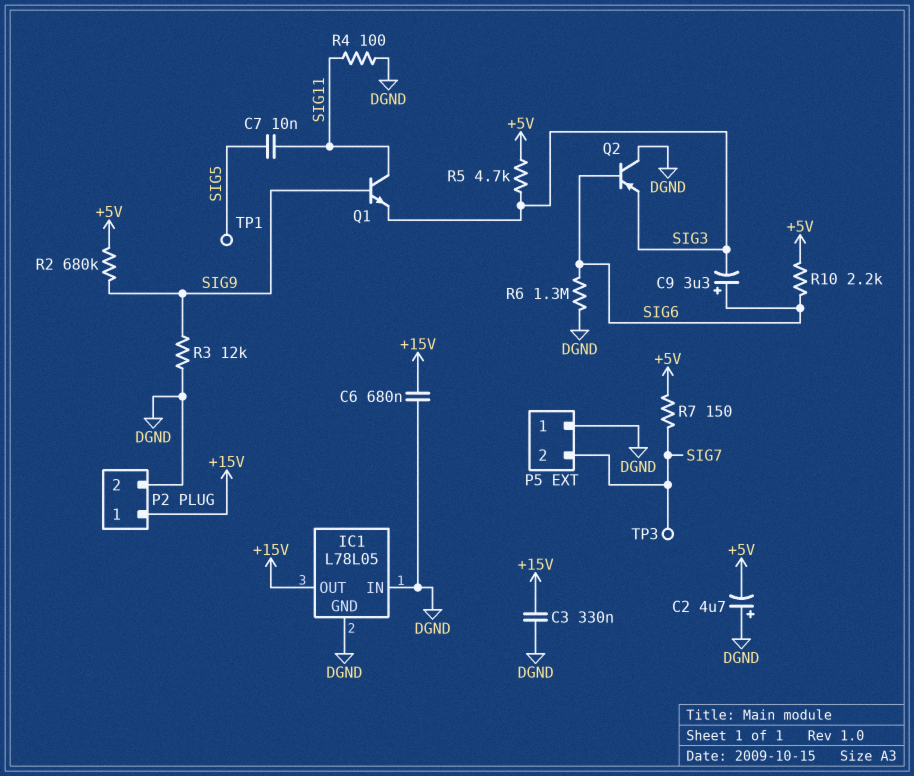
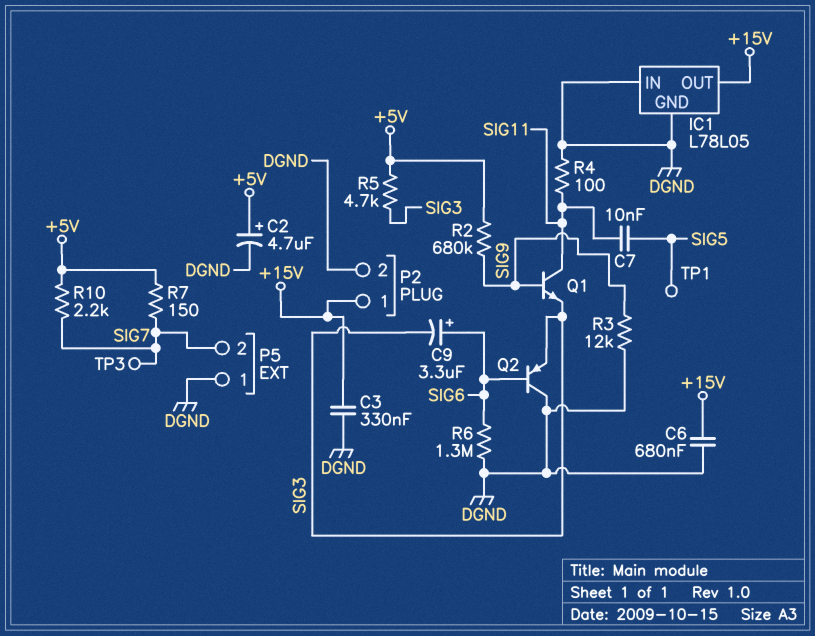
C2: 4.7uF (plus DGND, minus +5V) -> 4.7uF (plus +5V, minus DGND)
R10: 2.2k (+5V, SIG6) -> 2.2k (+5V, SIG7)

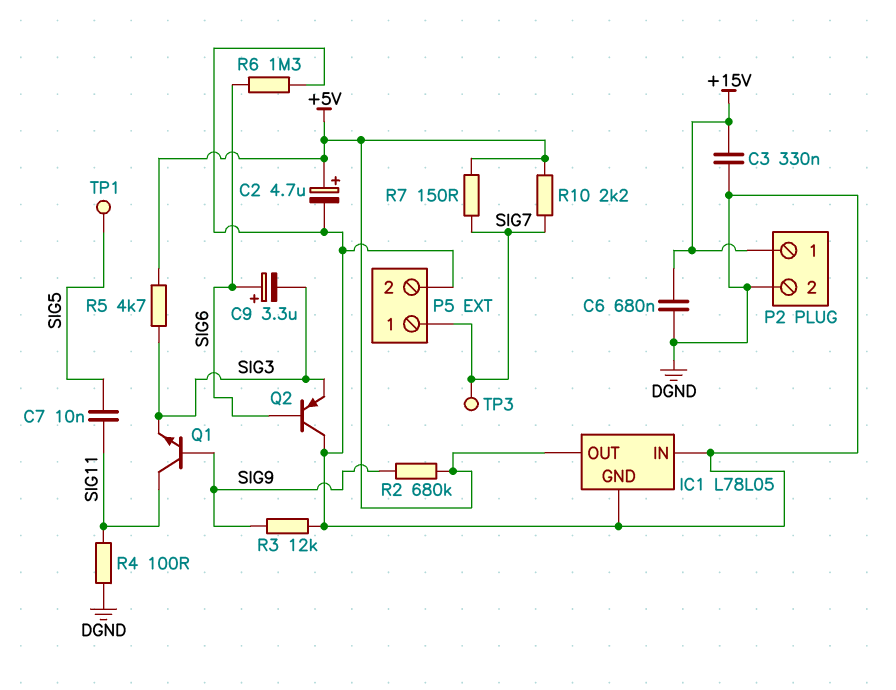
IC1 pin OUT: +15V -> +5V
P5 pin 1: DGND -> SIG7
P5 pin 2: SIG7 -> DGND

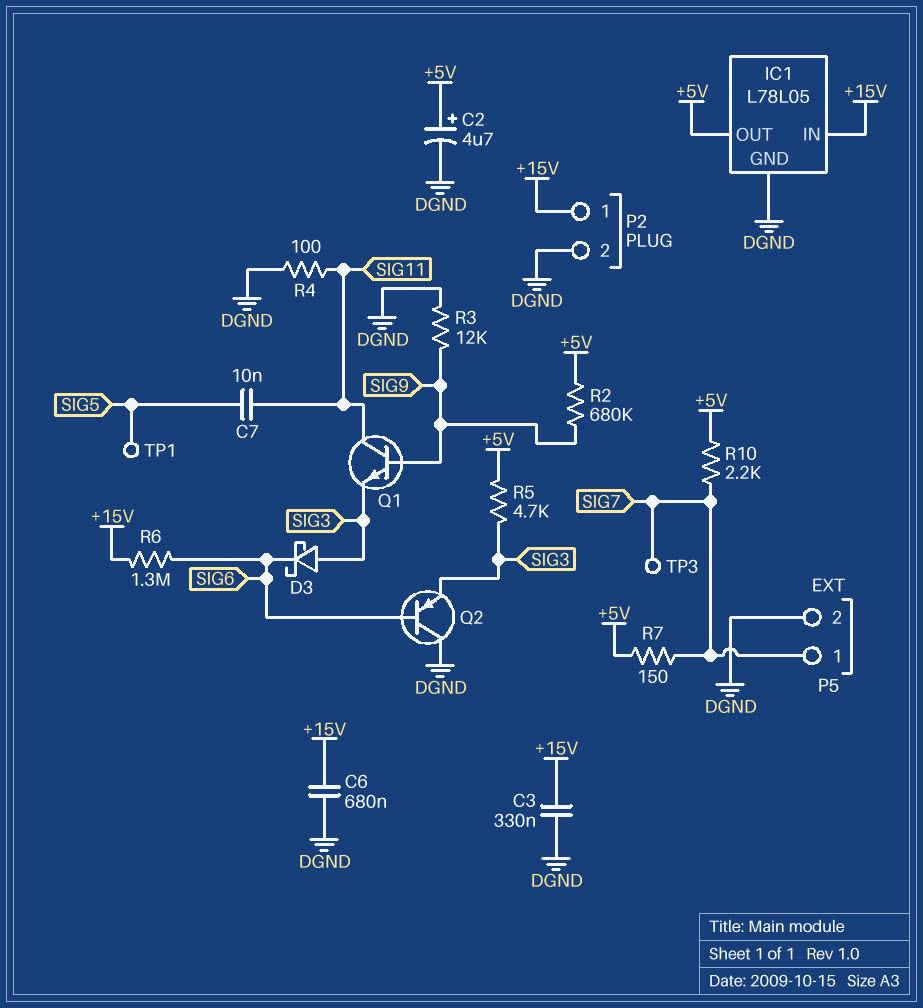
C9: 3.3uF (plus SIG6, minus SIG3) -> none
D3: none -> schottky (A SIG3, K SIG6)
IC1 pin IN: DGND -> +15V
R6: 1.3M (DGND, SIG6) -> 1.3M (+15V, SIG6)

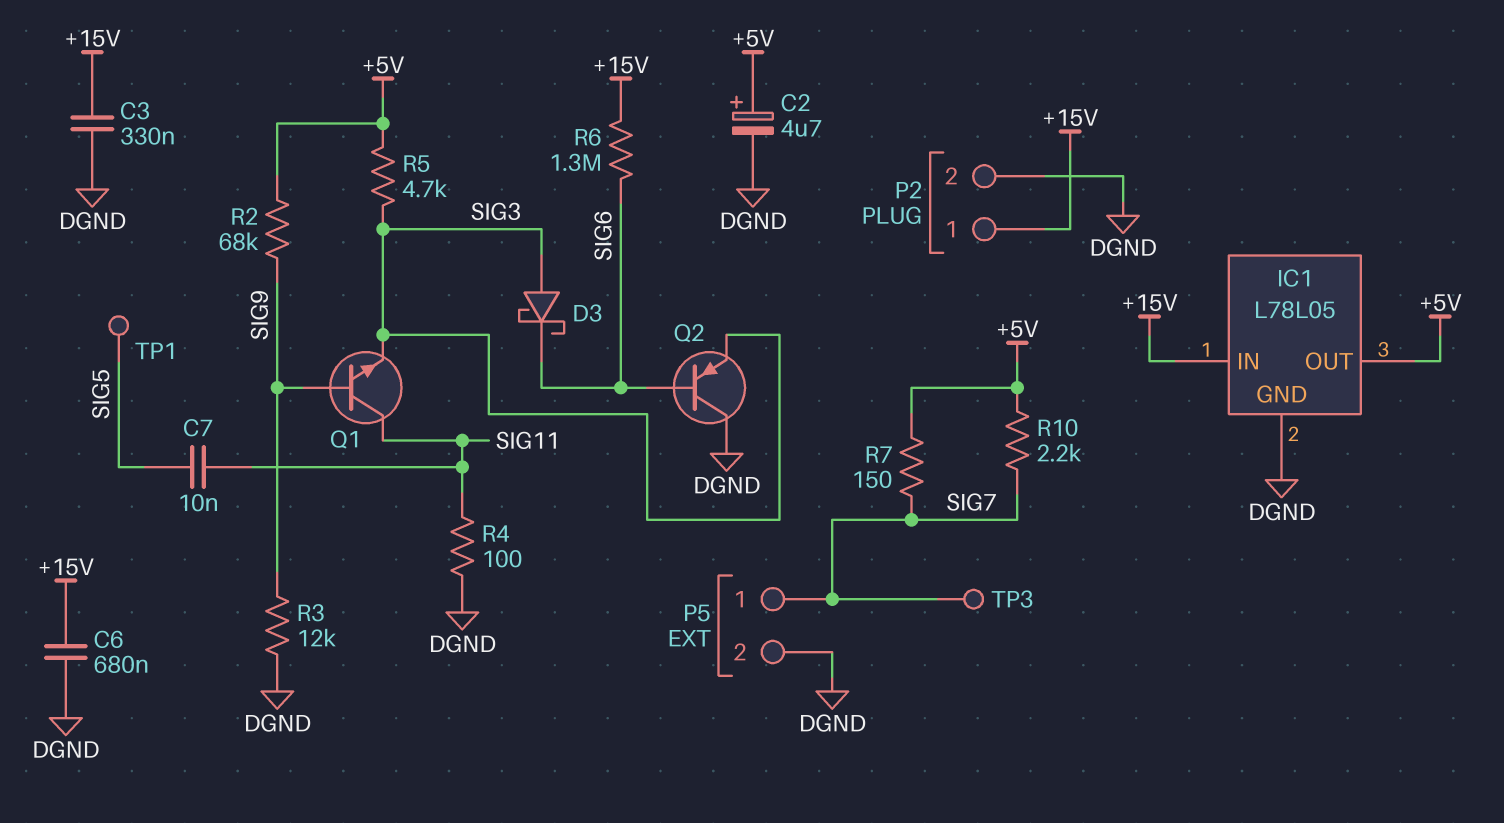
R2: 680k (+5V, SIG9) -> 68k (+5V, SIG9)

